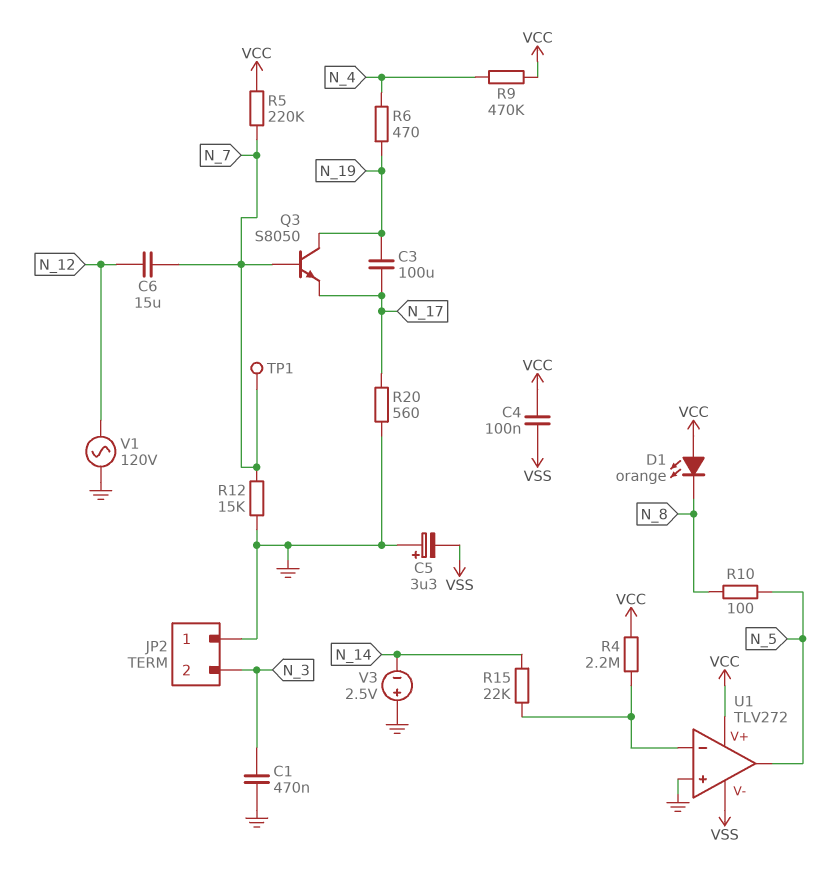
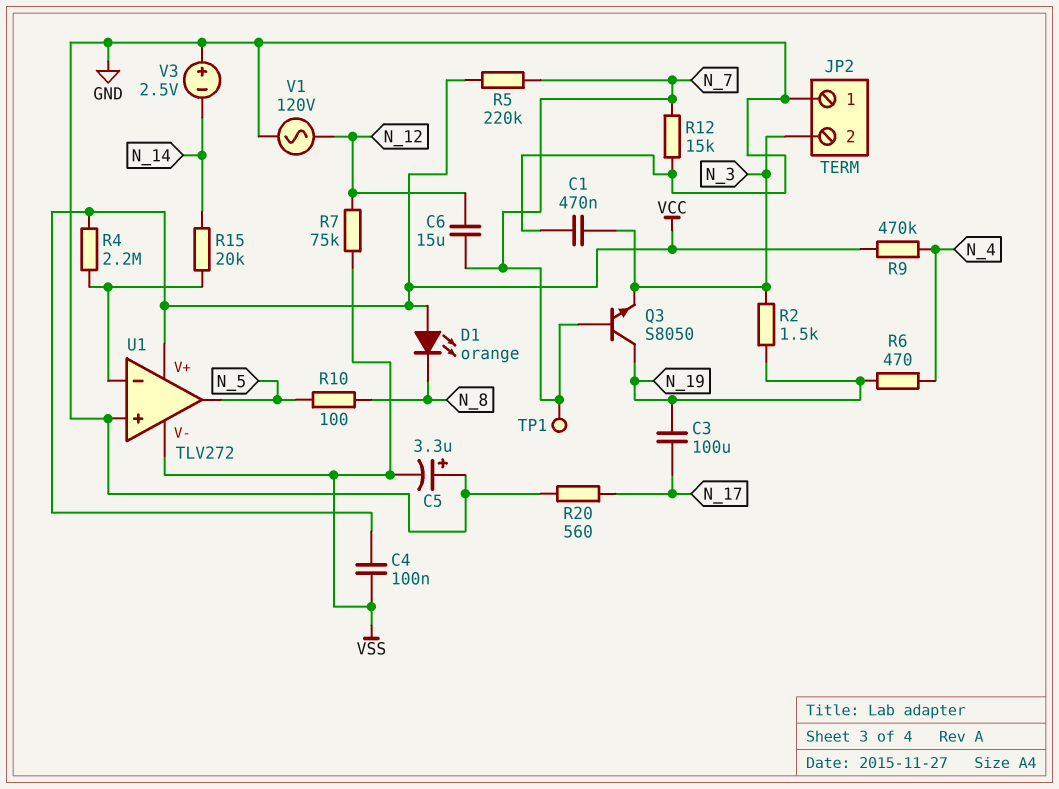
Q3: NPN S8050 (B N_7, C N_19, E N_17) -> NPN S8050 (B N_7, C N_19, E N_3)
R2: none -> 1.5k (N_3, N_19)
R7: none -> 75k (N_12, VSS)
R15: 22k (N_14, U1/in-) -> 20k (N_14, U1/in-)

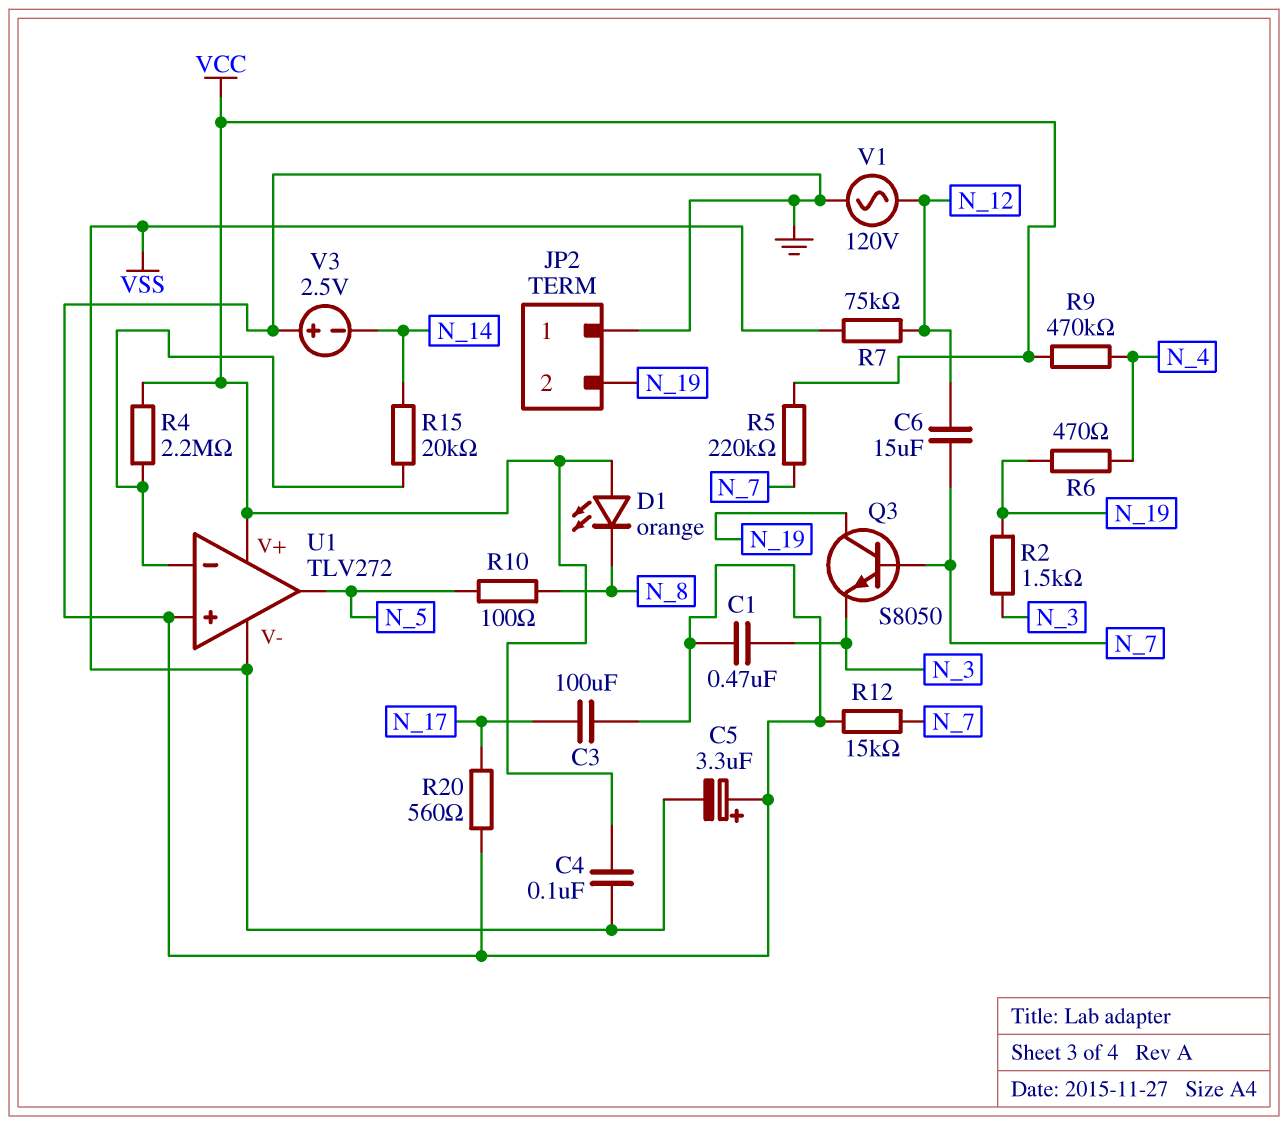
C3: 100uF (N_17, N_19) -> 100uF (GND, N_17)
JP2 pin 2: N_3 -> N_19
TP1: test point (N_7) -> none

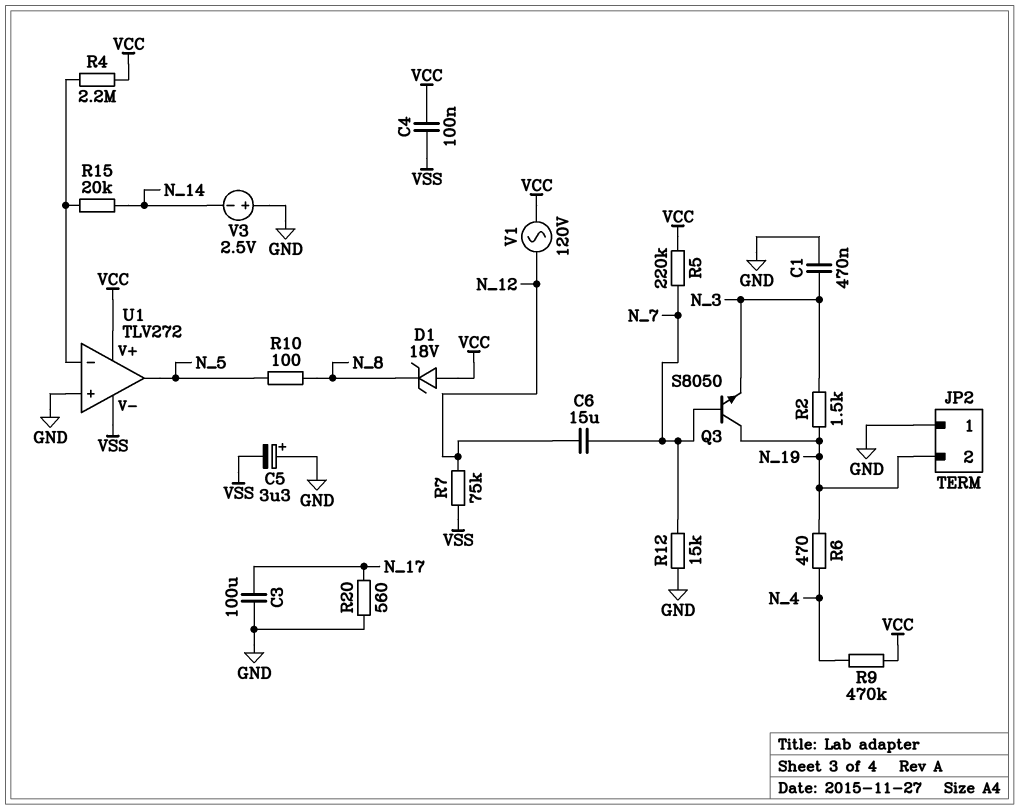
D1: LED orange (A VCC, K N_8) -> zener 18V (A VCC, K N_8)
V1: AC 120V (GND, N_12) -> AC 120V (N_12, VCC)

